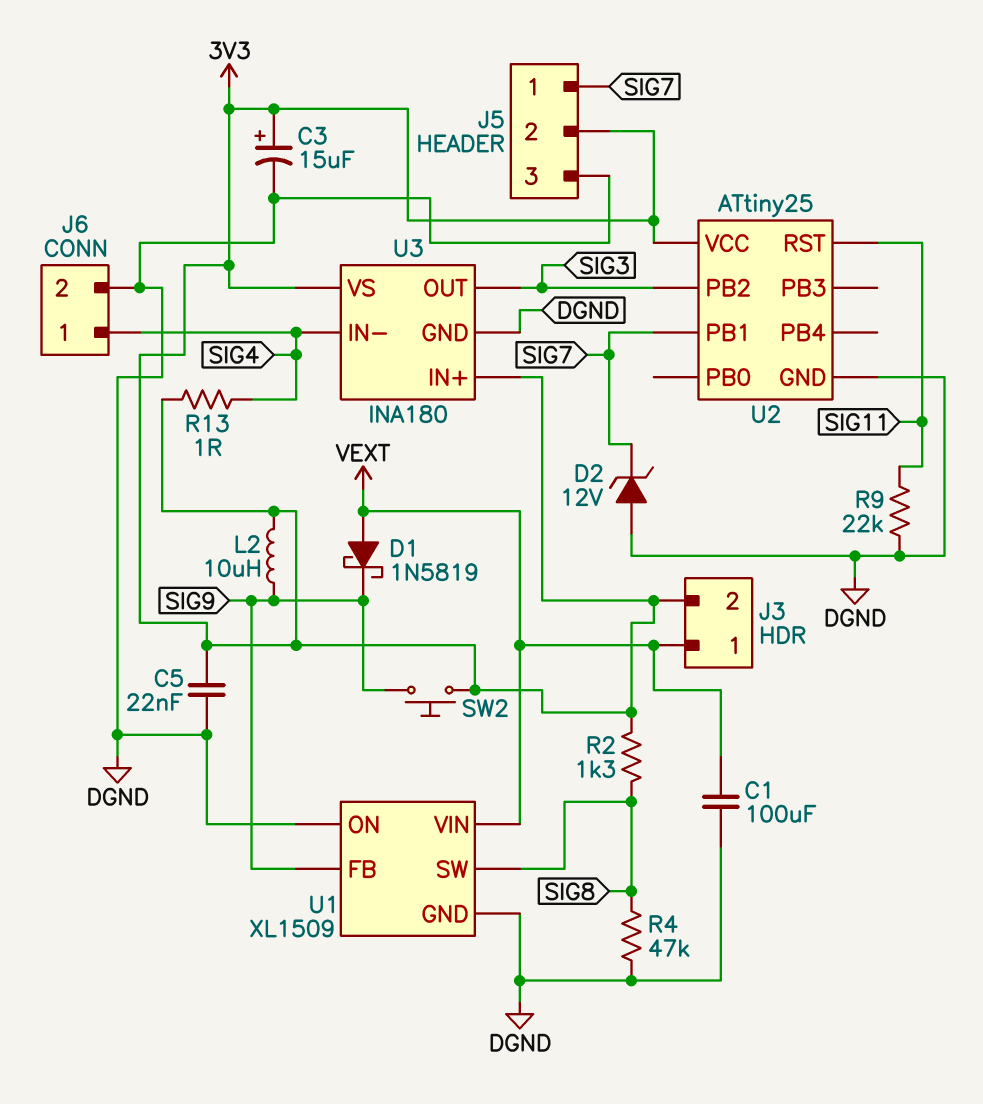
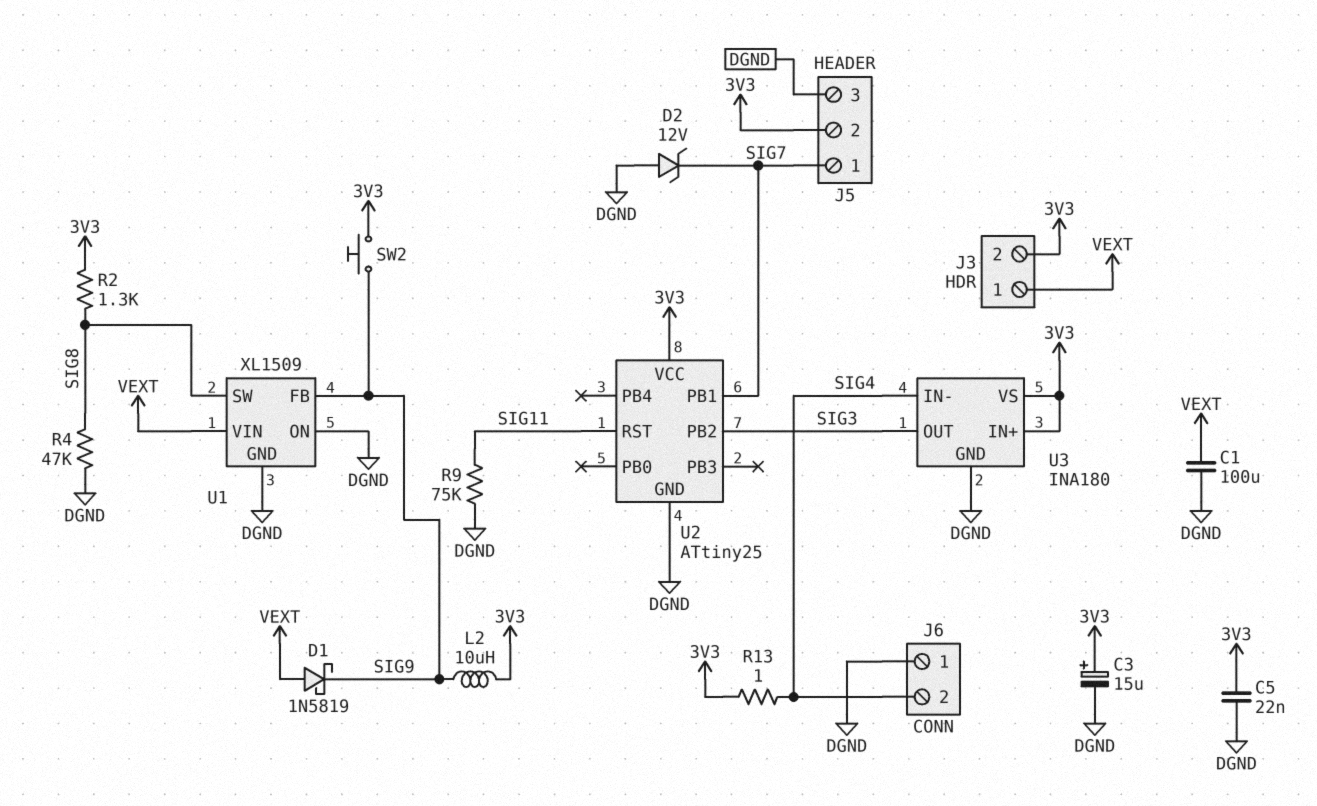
J6 pin 1: SIG4 -> DGND
J6 pin 2: DGND -> SIG4
R9: 22k (DGND, SIG11) -> 75k (DGND, SIG11)

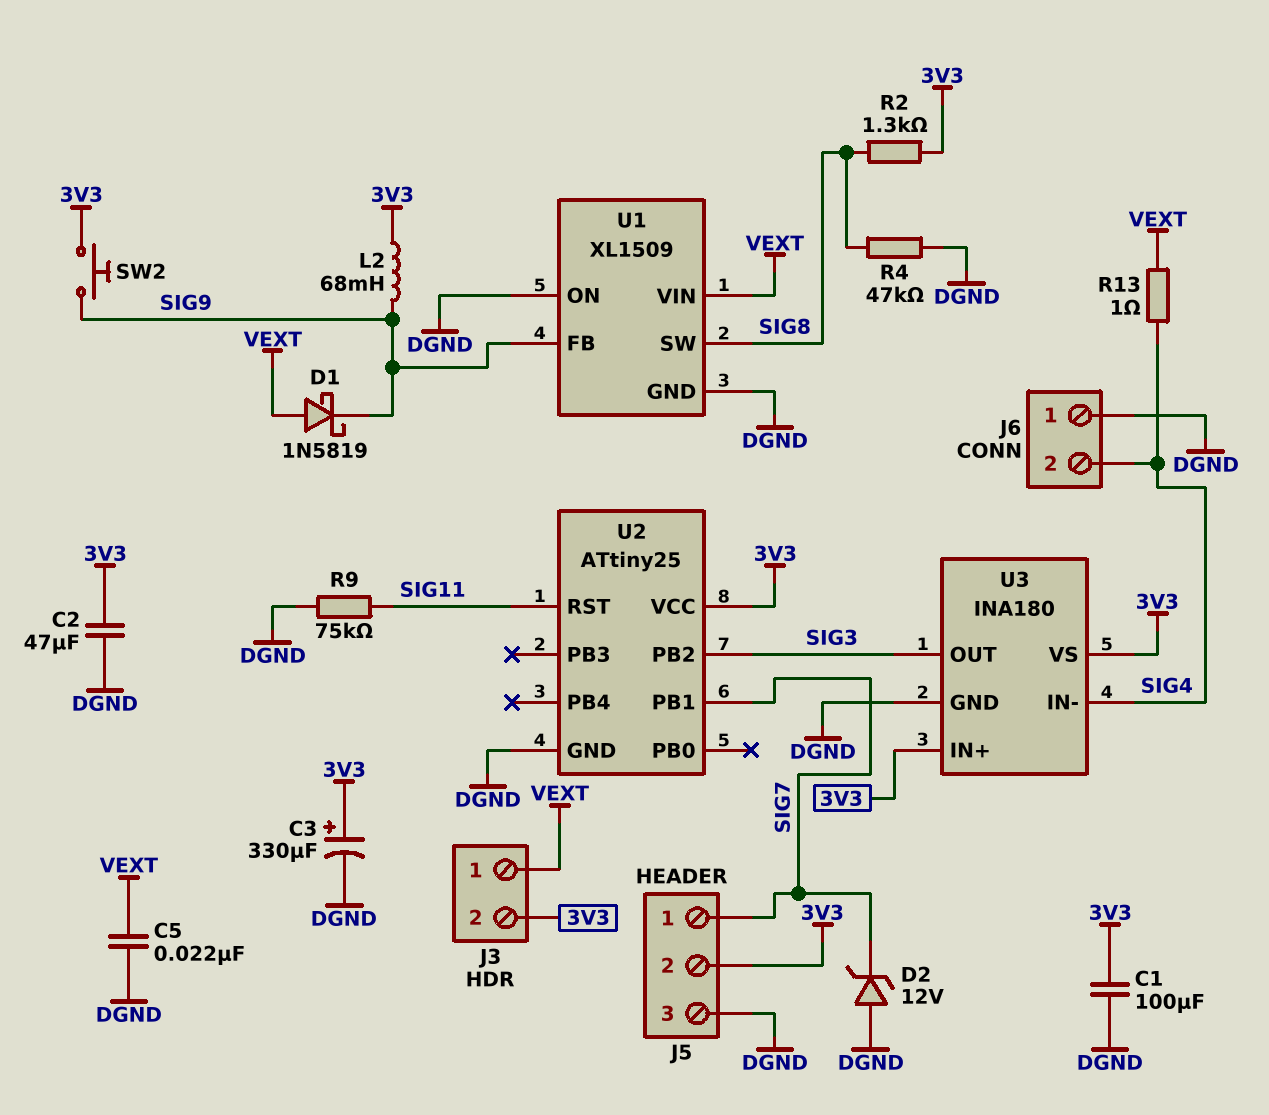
C1: 100uF (DGND, VEXT) -> 100uF (3V3, DGND)
C2: none -> 47uF (3V3, DGND)
C3: 15uF (plus 3V3, minus DGND) -> 330uF (plus 3V3, minus DGND)
C5: 22nF (3V3, DGND) -> 22nF (DGND, VEXT)
L2: 10uH (3V3, SIG9) -> 68mH (3V3, SIG9)
R13: 1 (3V3, SIG4) -> 1 (SIG4, VEXT)

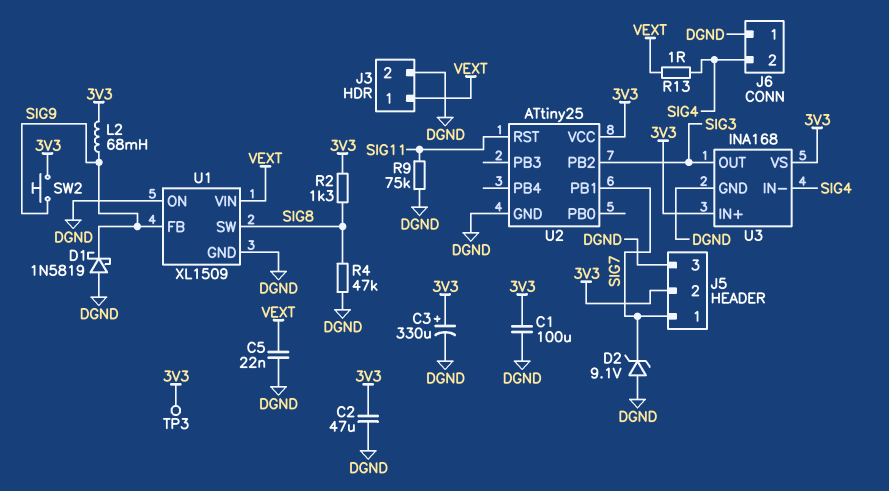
D1: schottky 1N5819 (A VEXT, K SIG9) -> schottky 1N5819 (A DGND, K SIG9)
D2: zener 12V (A DGND, K SIG7) -> zener 9.1V (A DGND, K SIG7)
J3 pin 2: 3V3 -> DGND
TP3: none -> test point (3V3)
U3: INA180 -> INA168

